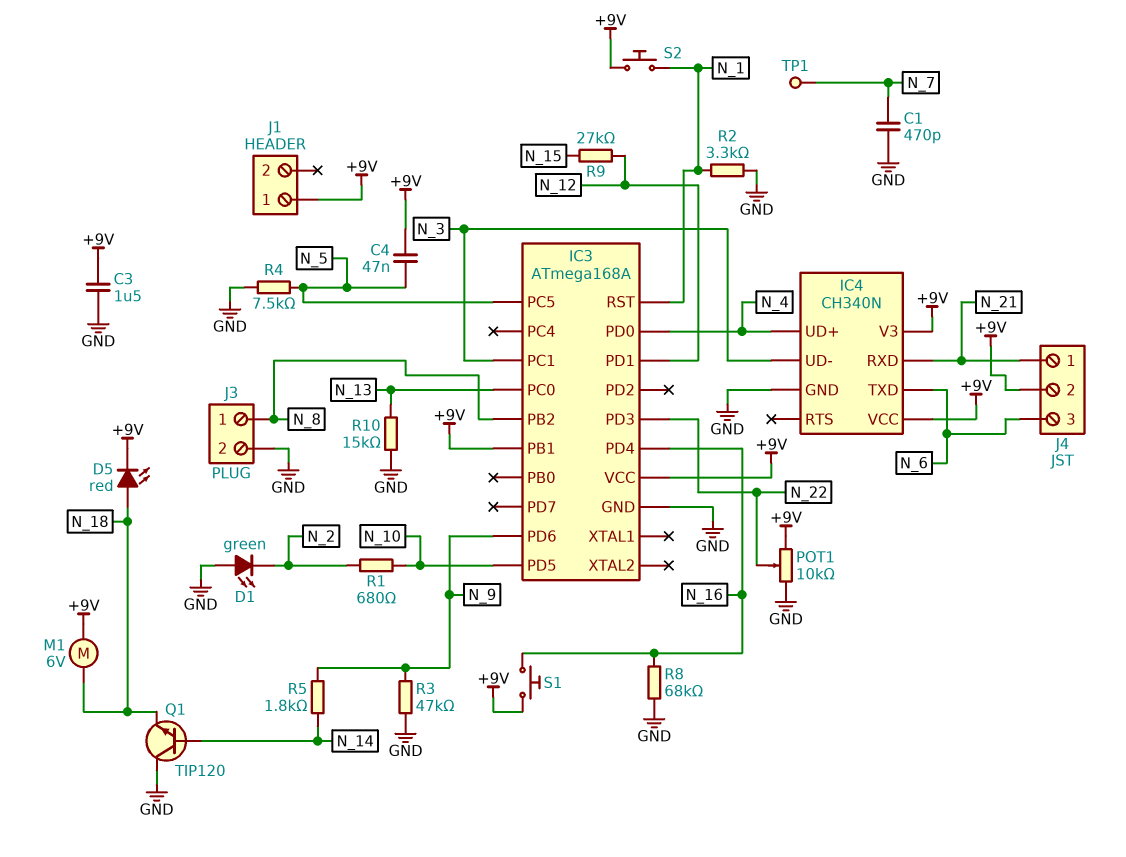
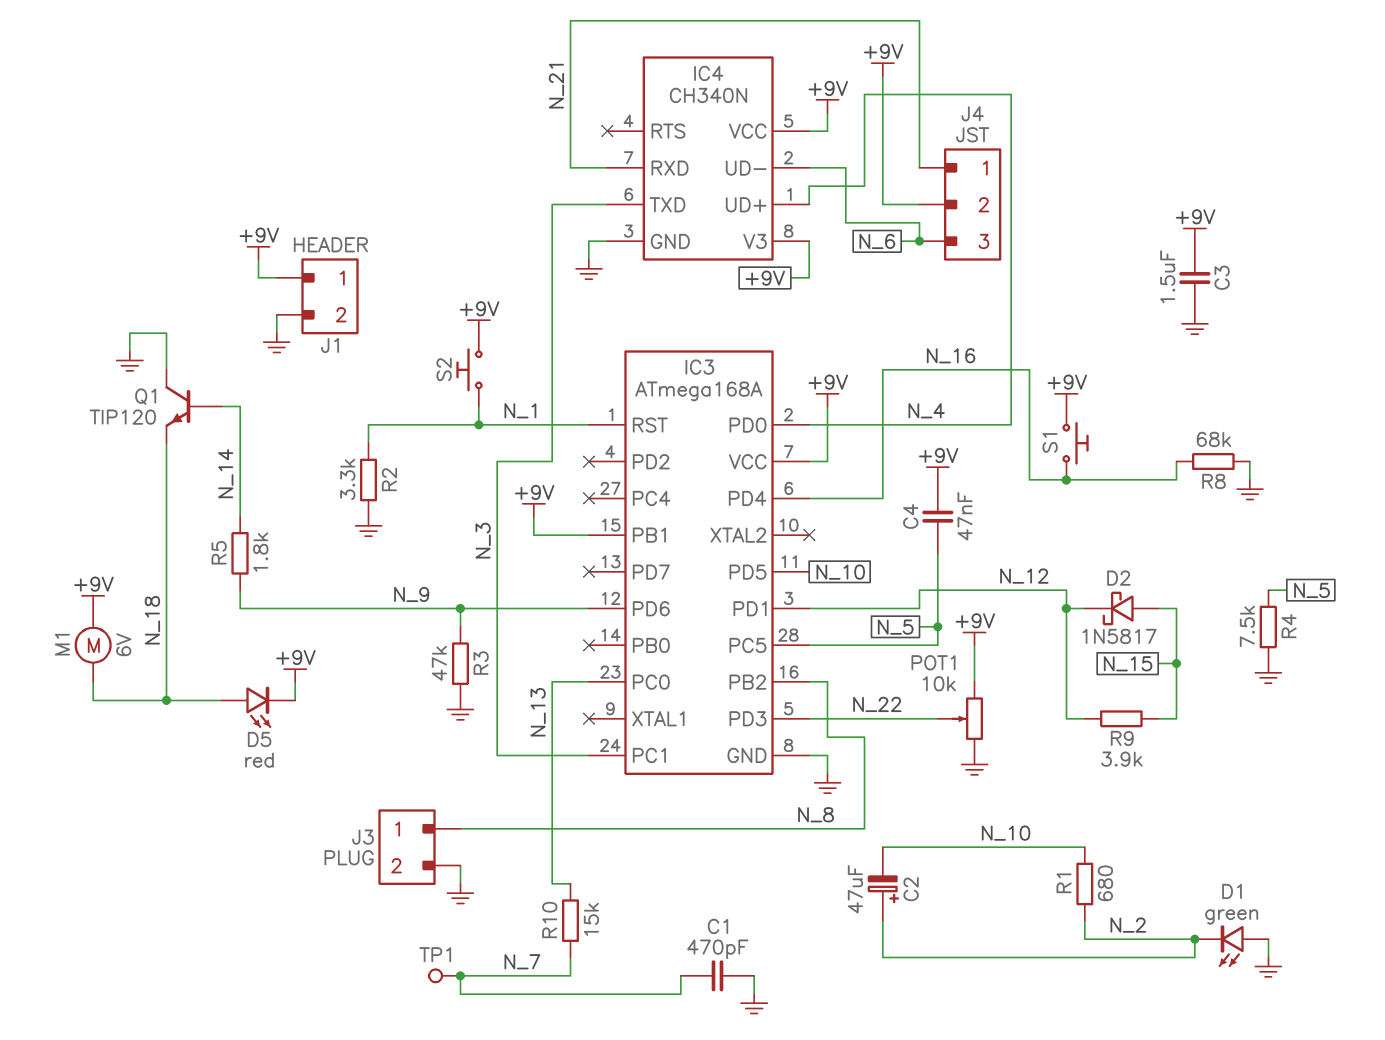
C2: none -> 47uF (plus N_2, minus N_10)
D2: none -> schottky 1N5817 (A N_15, K N_12)
IC4 pin TXD: N_6 -> N_3
IC4 pin UD-: N_3 -> N_6
J1 pin 2: none -> GND
R9: 27k (N_12, N_15) -> 3.9k (N_12, N_15)
R10: 15k (GND, N_13) -> 15k (N_7, N_13)

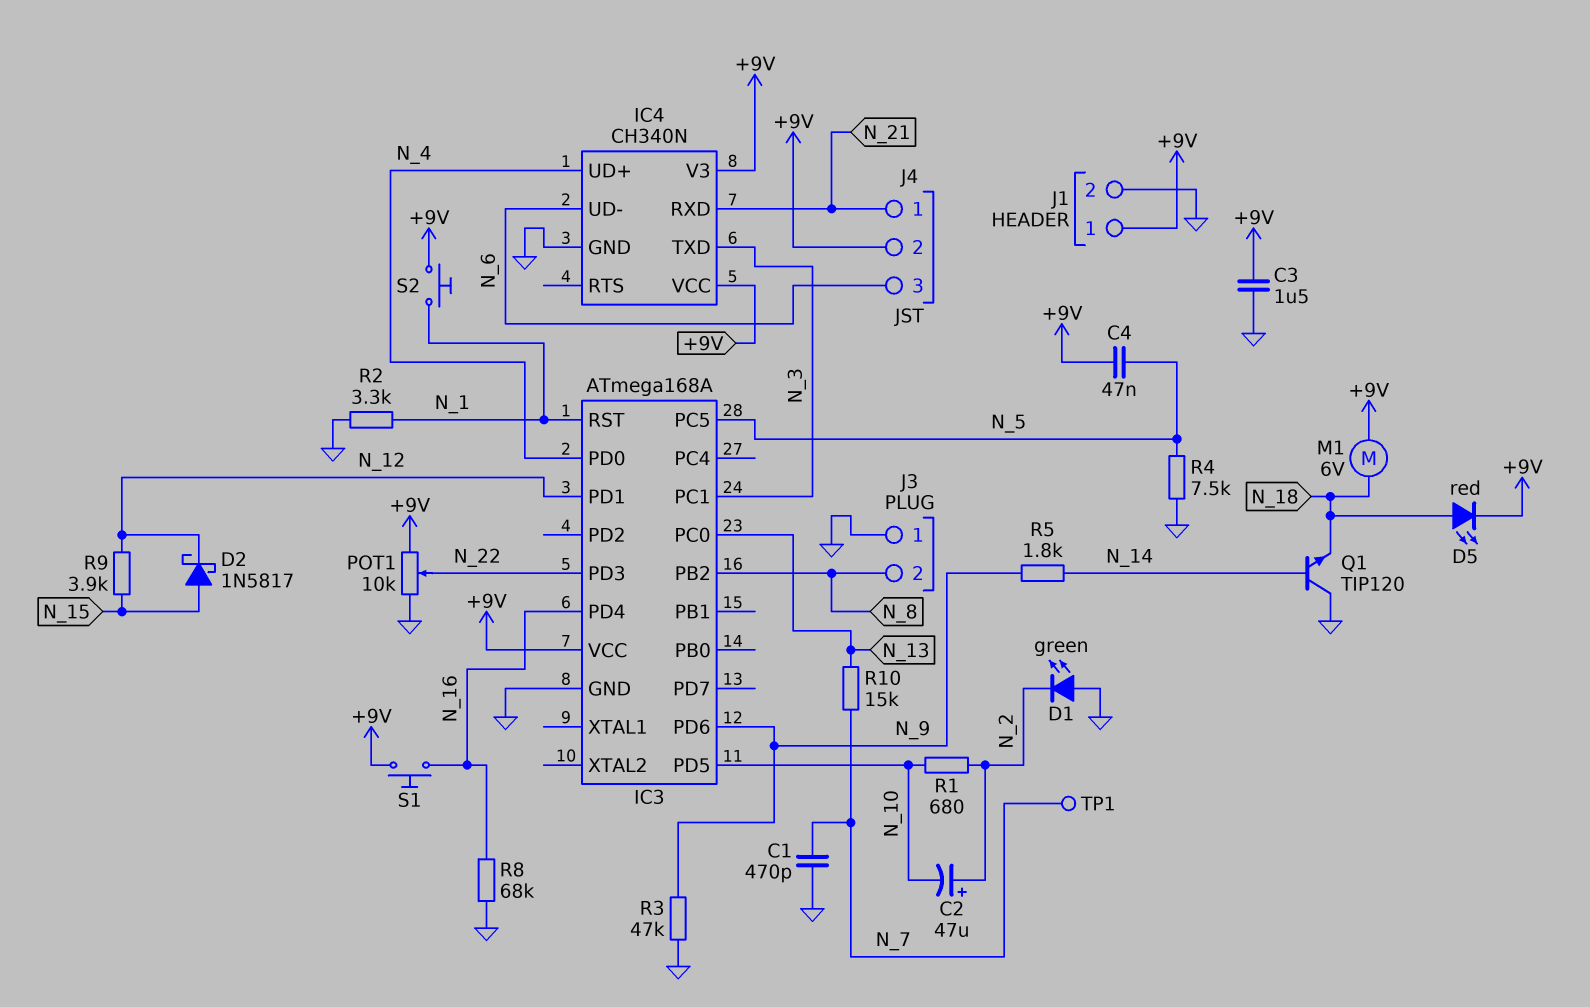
IC3 pin PB1: +9V -> none
J3 pin 1: N_8 -> GND
J3 pin 2: GND -> N_8

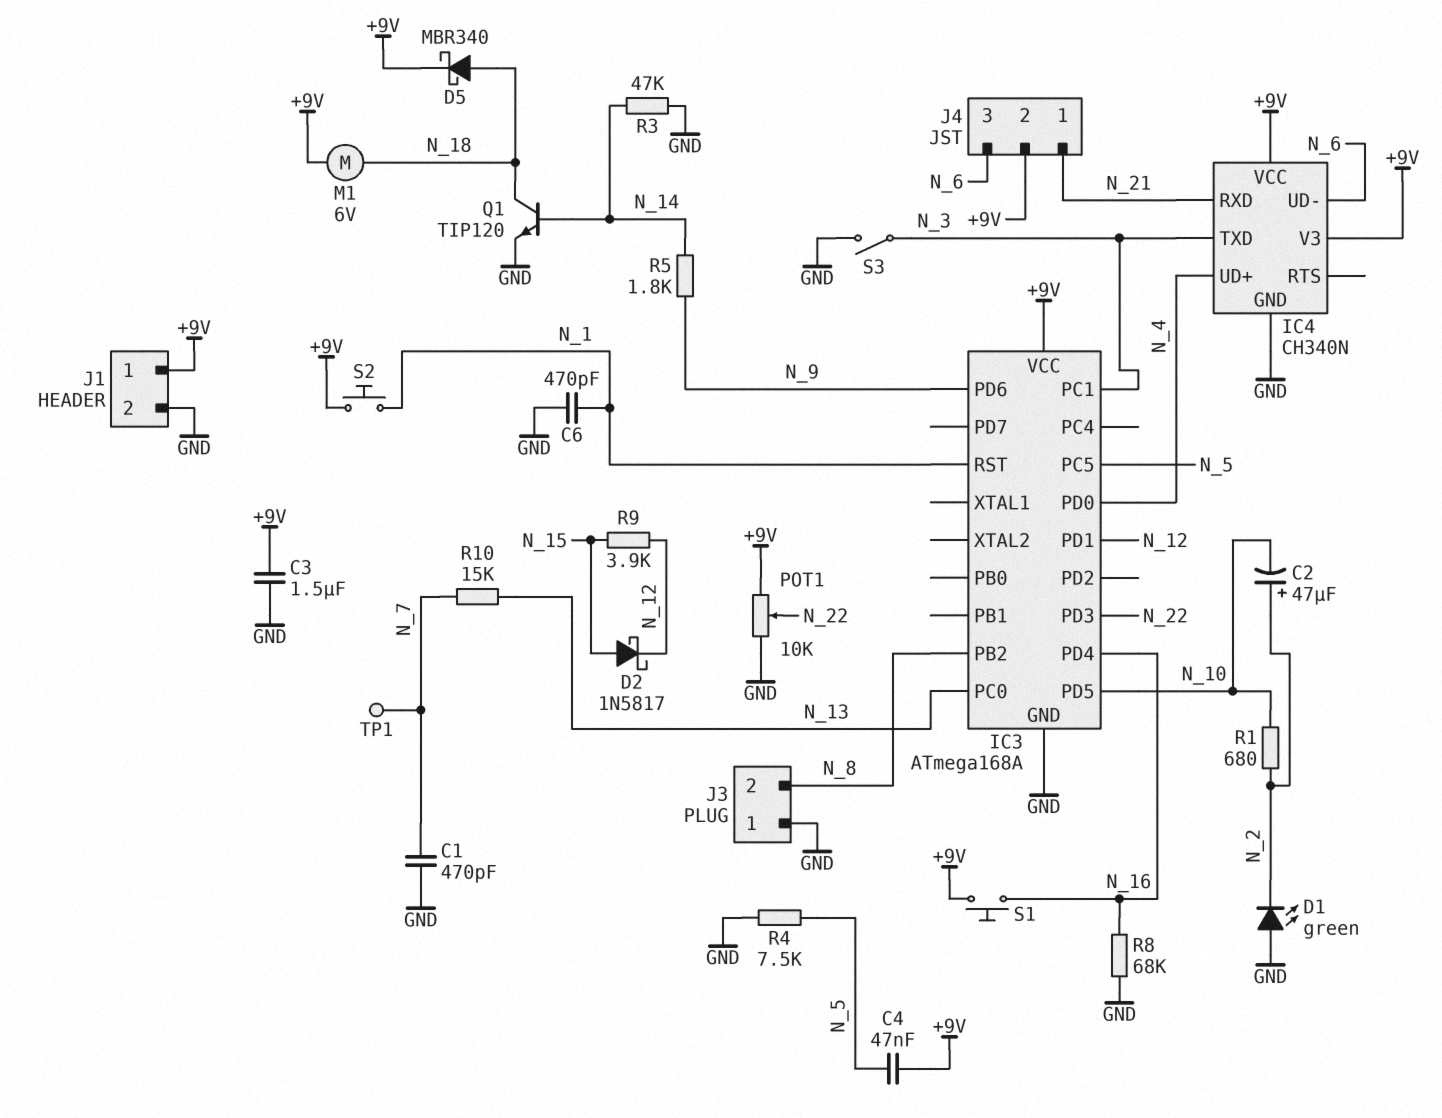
C6: none -> 470pF (GND, N_1)
D5: LED red (A N_18, K +9V) -> schottky MBR340 (A N_18, K +9V)
Q1: NPN TIP120 (B N_14, C GND, E N_18) -> NPN TIP120 (B N_14, C N_18, E GND)
R2: 3.3k (GND, N_1) -> none
R3: 47k (GND, N_9) -> 47k (GND, N_14)
S3: none -> switch (GND, N_3)

